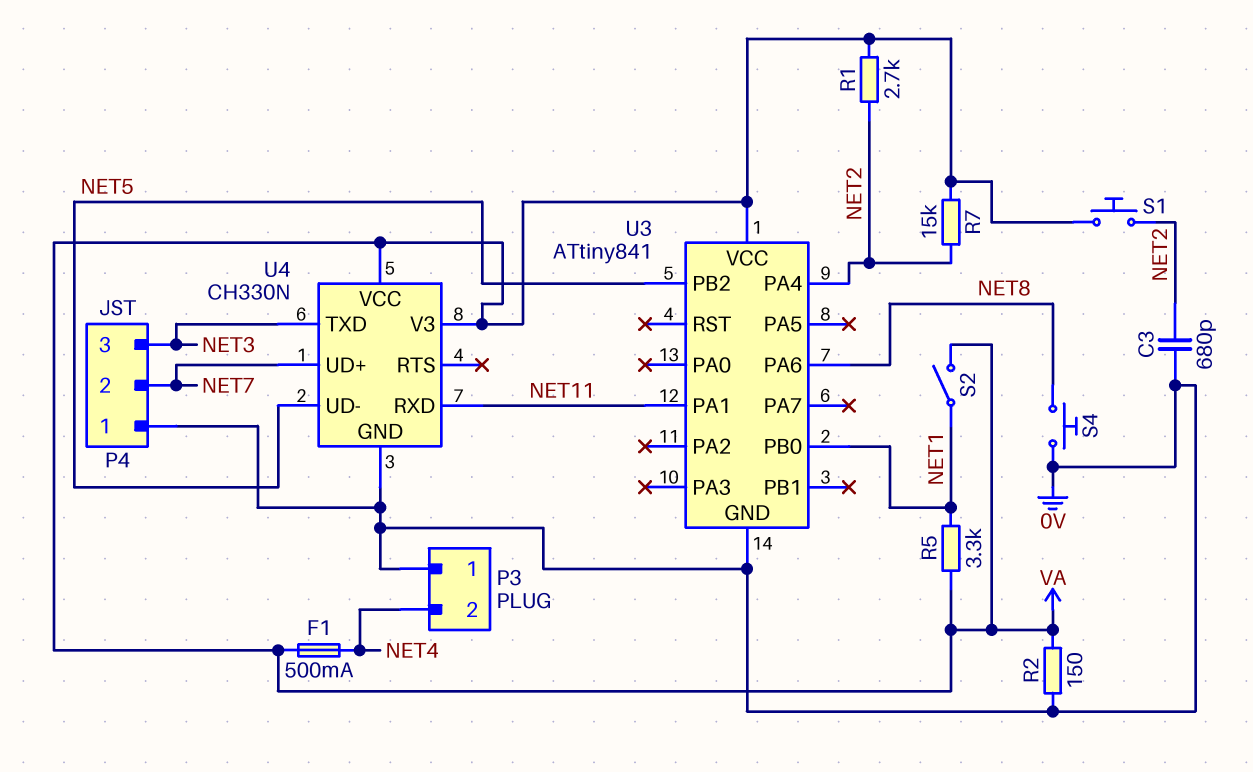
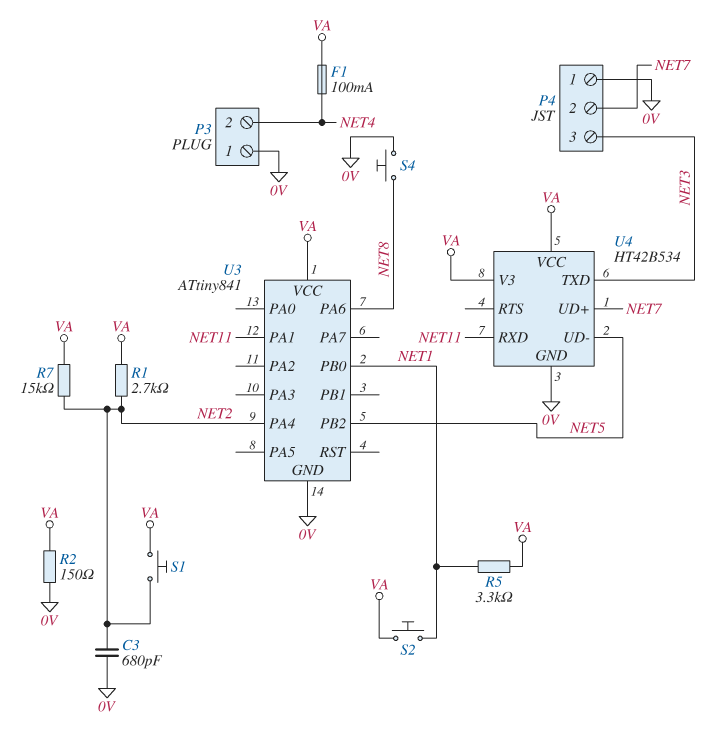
F1: 500mA (NET4, VA) -> 100mA (NET4, VA)
S2: switch (NET1, VA) -> button (NET1, VA)
U4: CH330N -> HT42B534

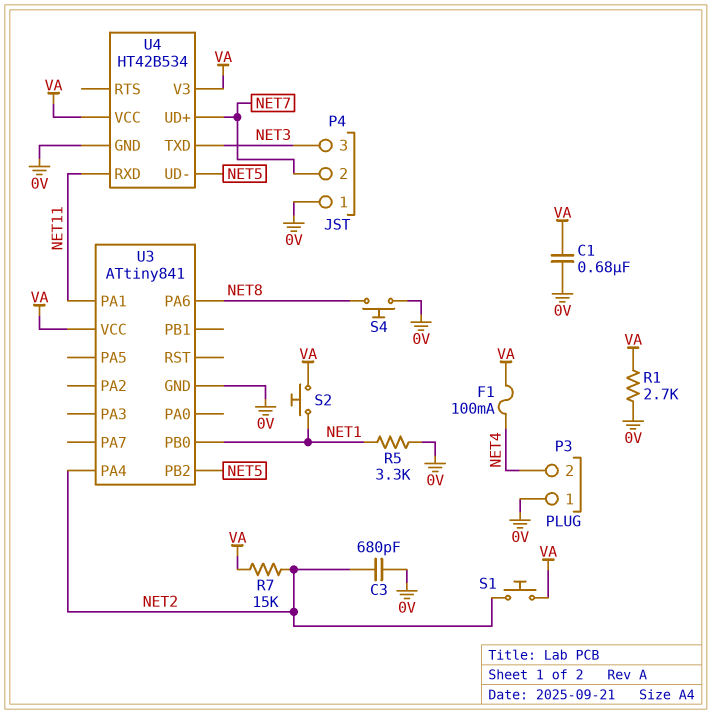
C1: none -> 680nF (0V, VA)
R1: 2.7k (NET2, VA) -> 2.7k (0V, VA)
R2: 150 (0V, VA) -> none
R5: 3.3k (NET1, VA) -> 3.3k (0V, NET1)

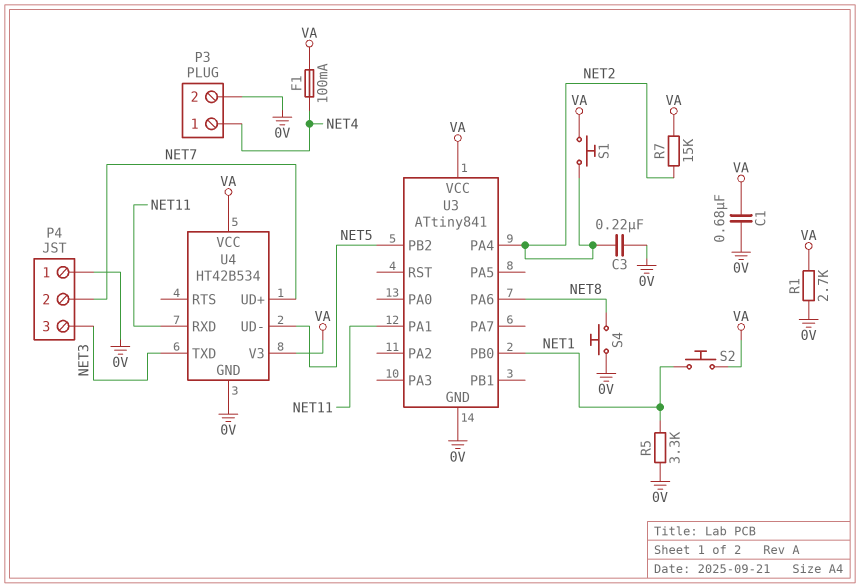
C3: 680pF (0V, NET2) -> 220nF (0V, NET2)
P3 pin 1: 0V -> NET4
P3 pin 2: NET4 -> 0V

